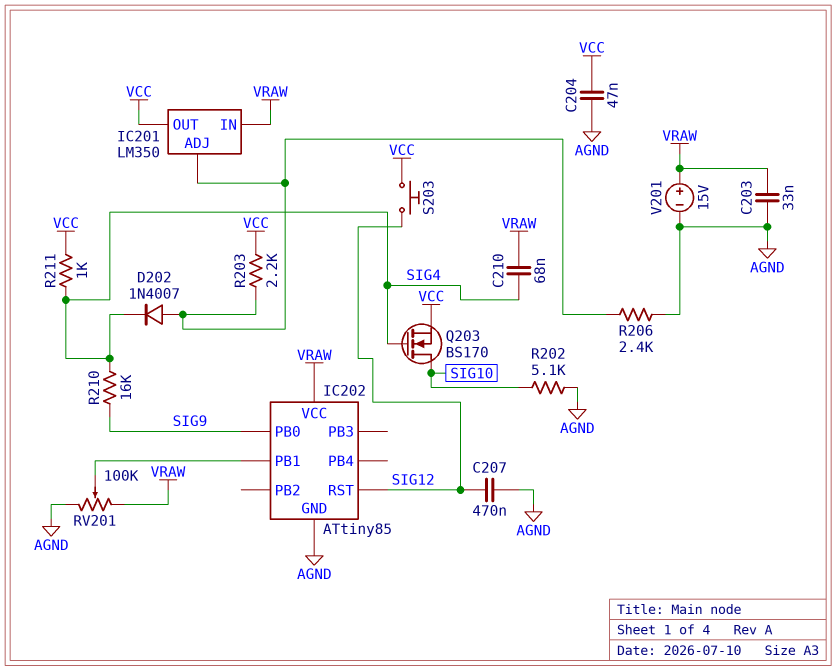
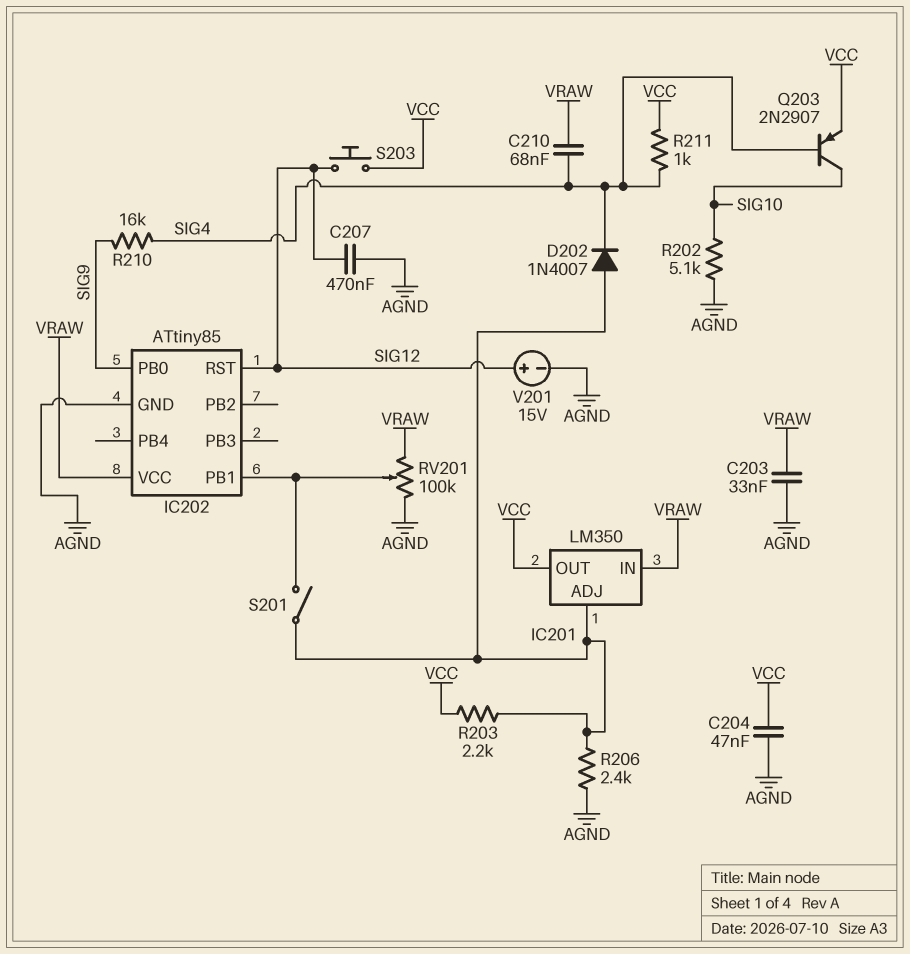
Q203: NMOS BS170 (G SIG4, D SIG10, S VCC) -> PNP 2N2907 (B SIG4, C SIG10, E VCC)
S201: none -> switch (IC201/ADJ, IC202/PB1)
V201: 15V (plus VRAW, minus AGND) -> 15V (plus SIG12, minus AGND)

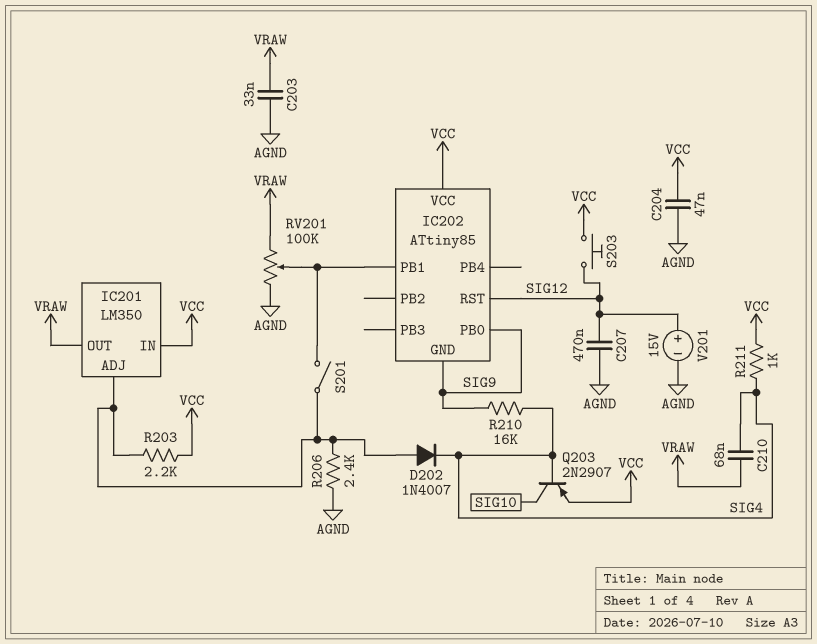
IC201 pin IN: VRAW -> VCC
IC201 pin OUT: VCC -> VRAW
IC202 pin GND: AGND -> SIG9
IC202 pin VCC: VRAW -> VCC
R202: 5.1k (AGND, SIG10) -> none

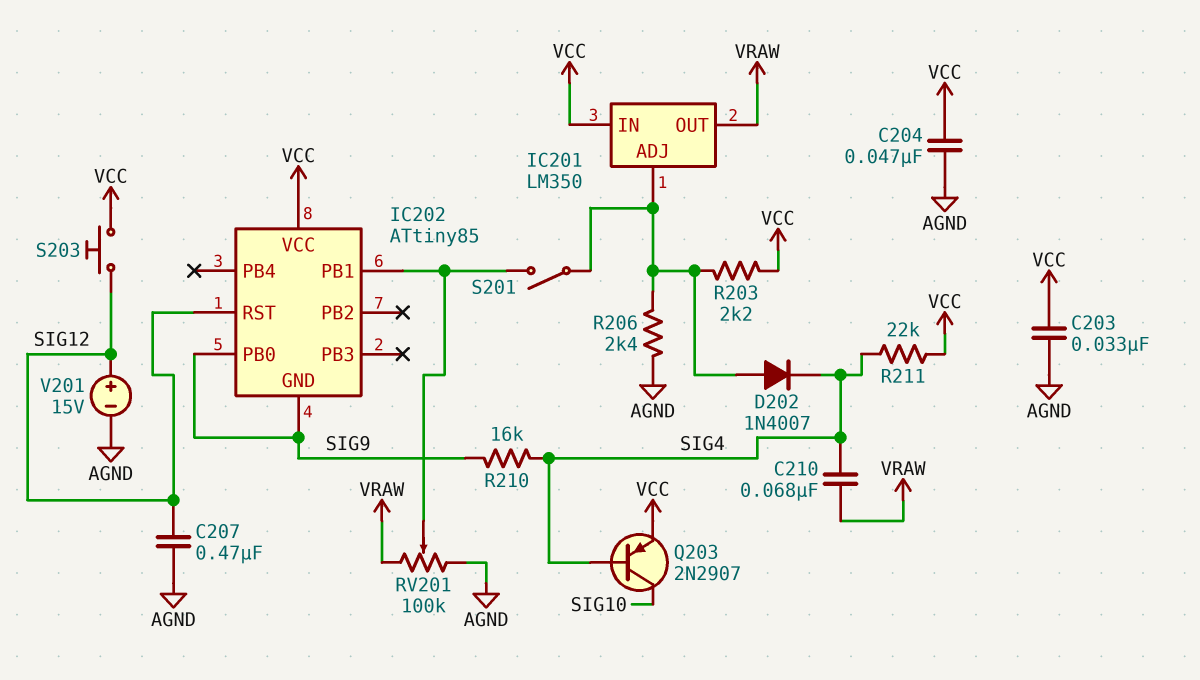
C203: 33nF (AGND, VRAW) -> 33nF (AGND, VCC)
R211: 1k (SIG4, VCC) -> 22k (SIG4, VCC)

